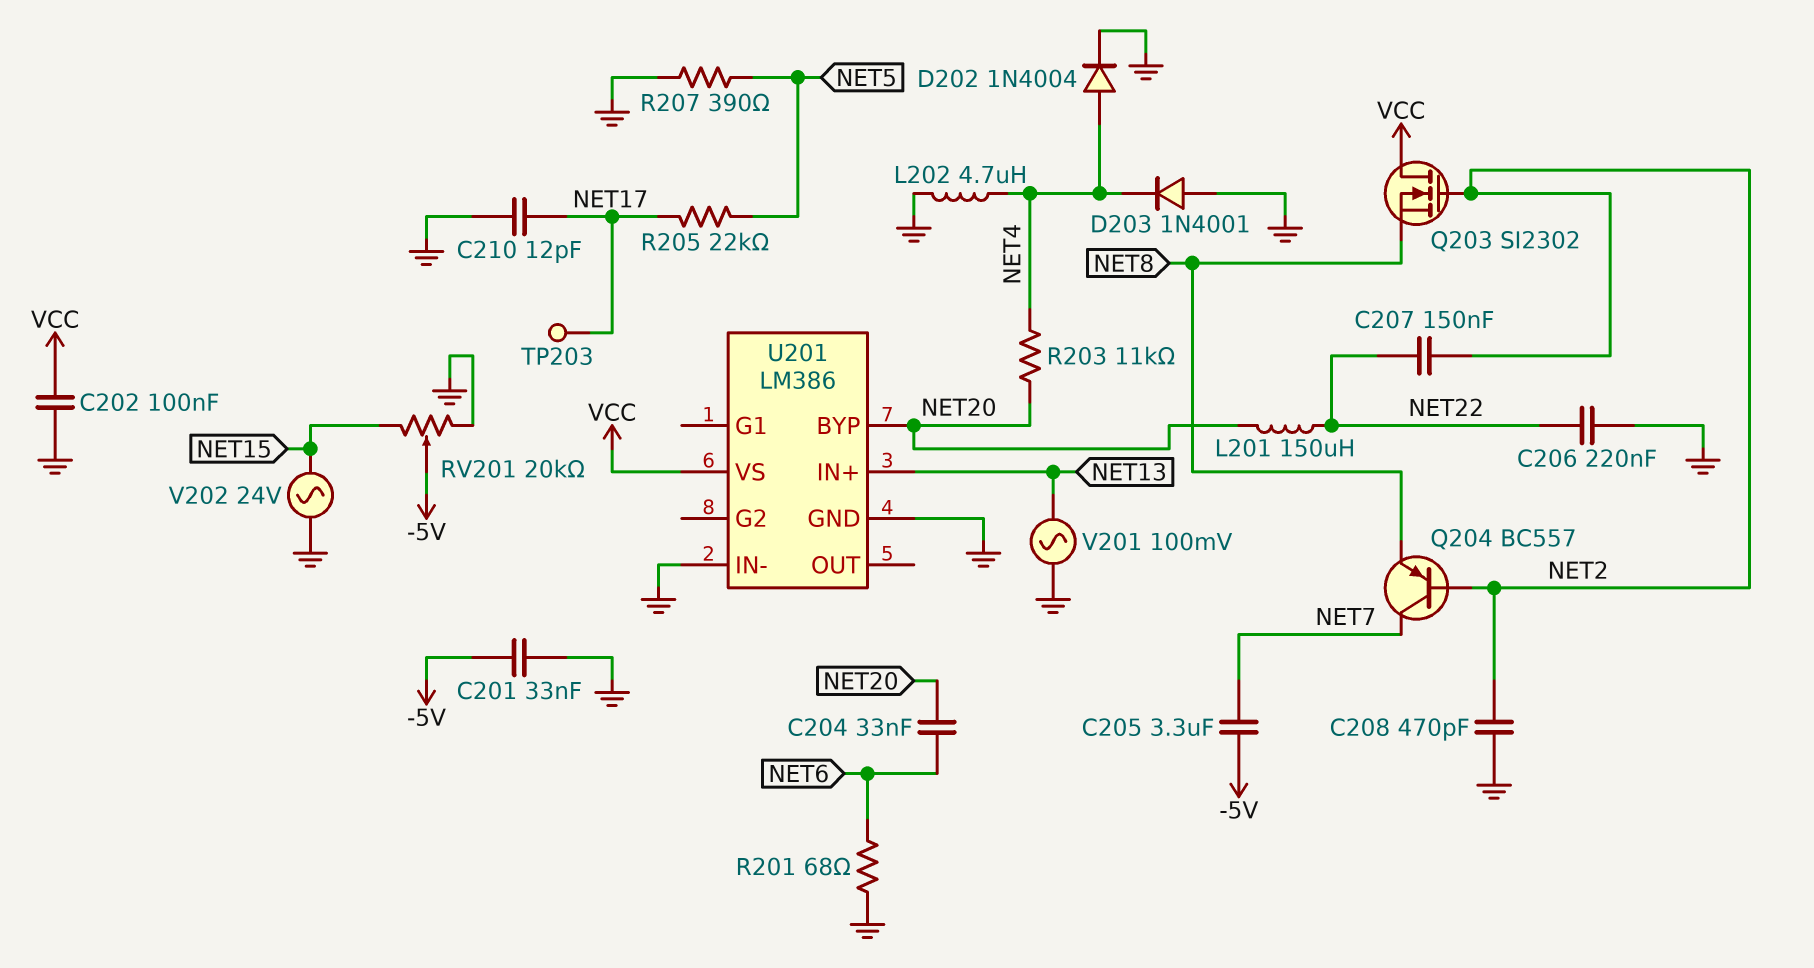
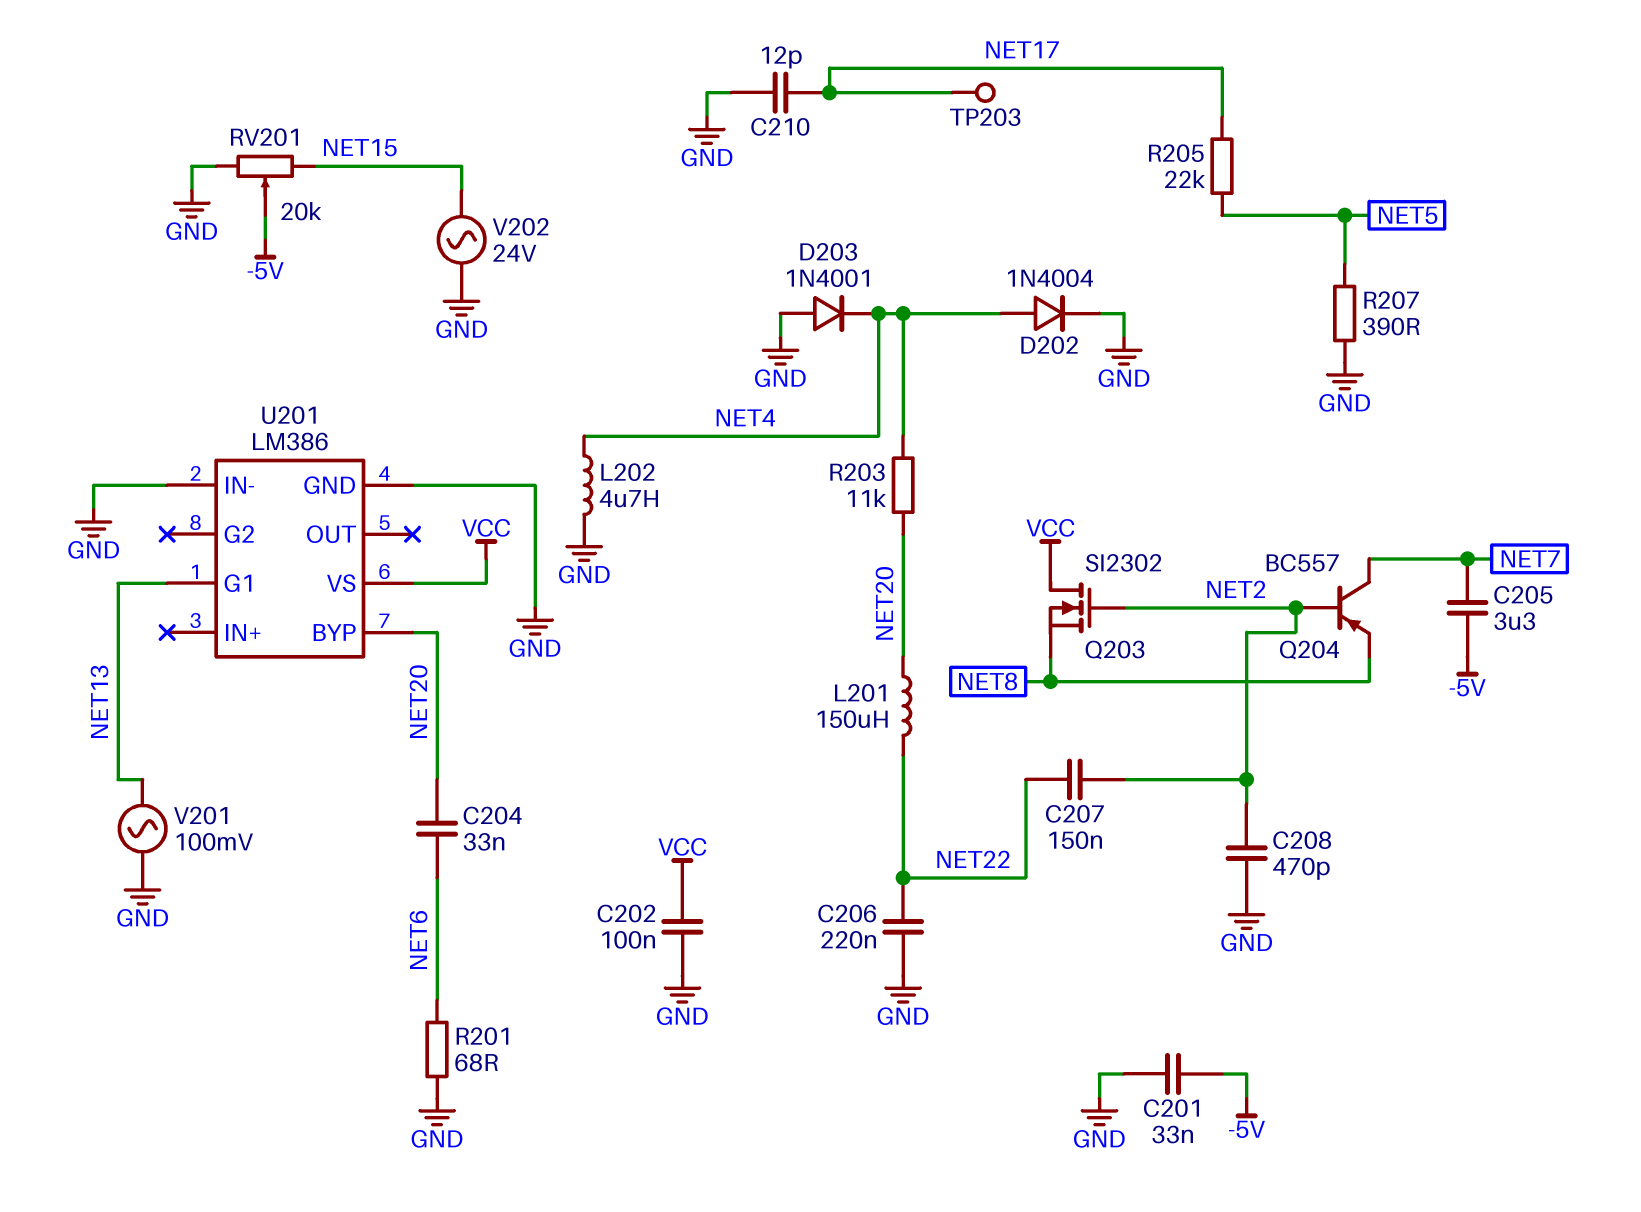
U201 pin G1: none -> NET13
U201 pin IN+: NET13 -> none

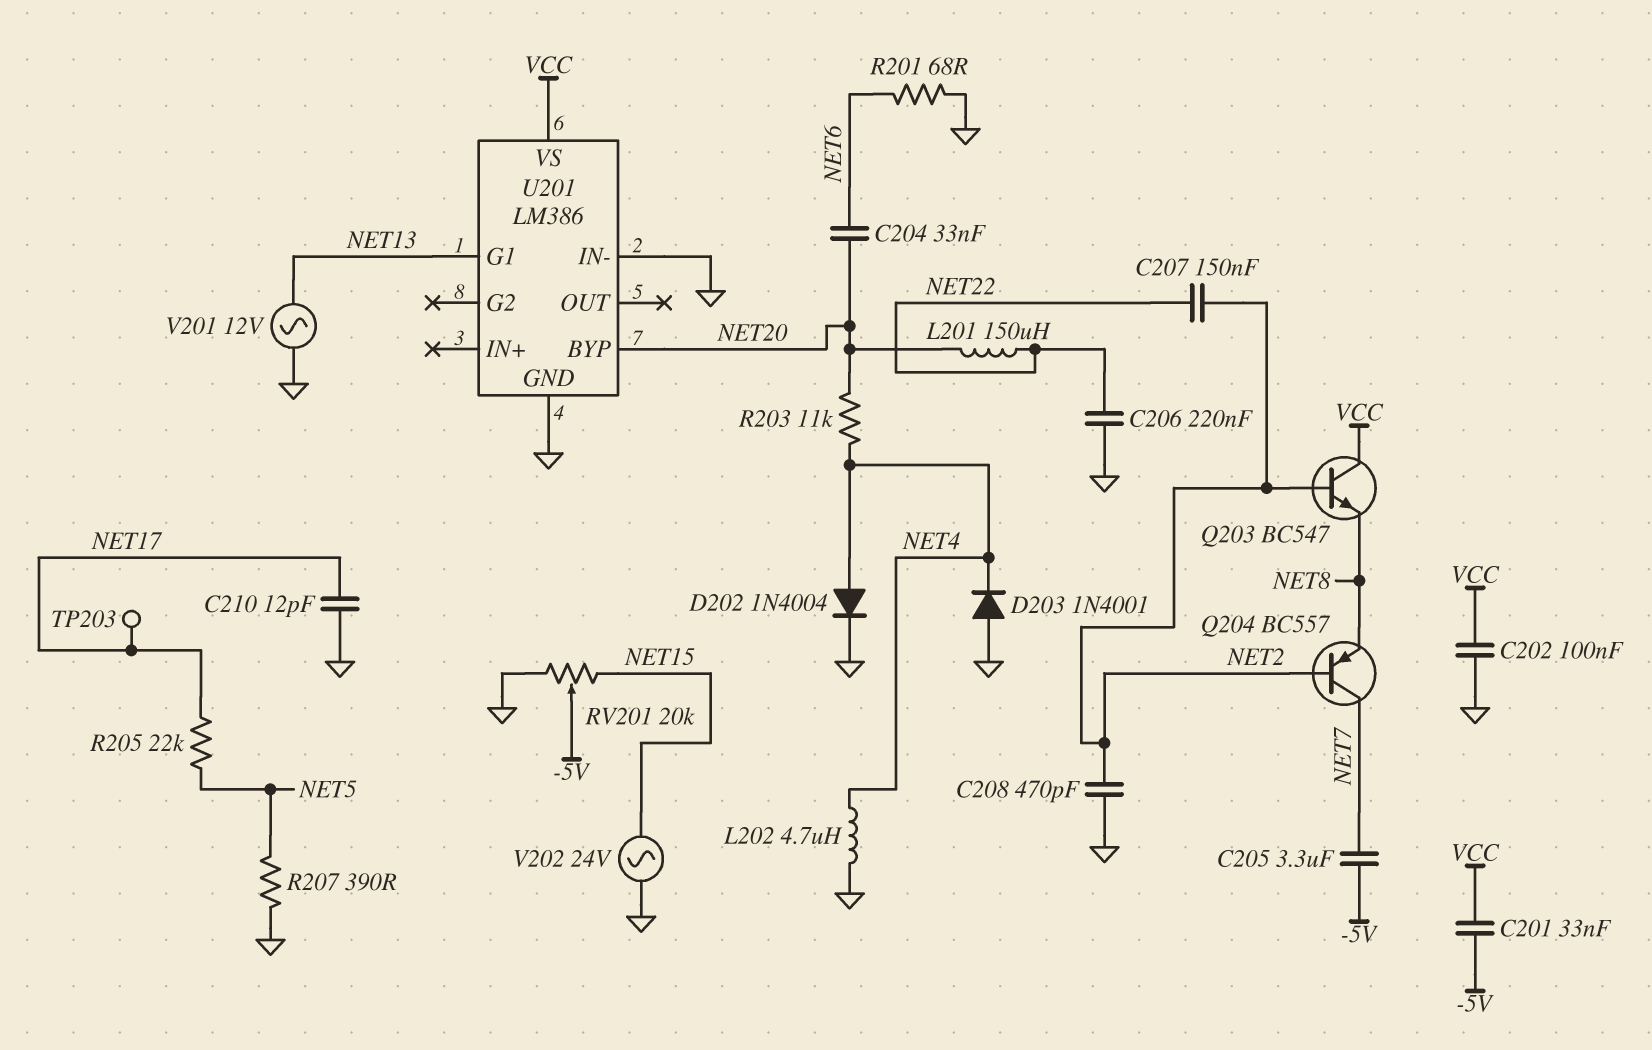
C201: 33nF (-5V, GND) -> 33nF (-5V, VCC)
Q203: NMOS SI2302 (G NET2, D VCC, S NET8) -> NPN BC547 (B NET2, C VCC, E NET8)
V201: AC 100mV (GND, NET13) -> AC 12V (GND, NET13)

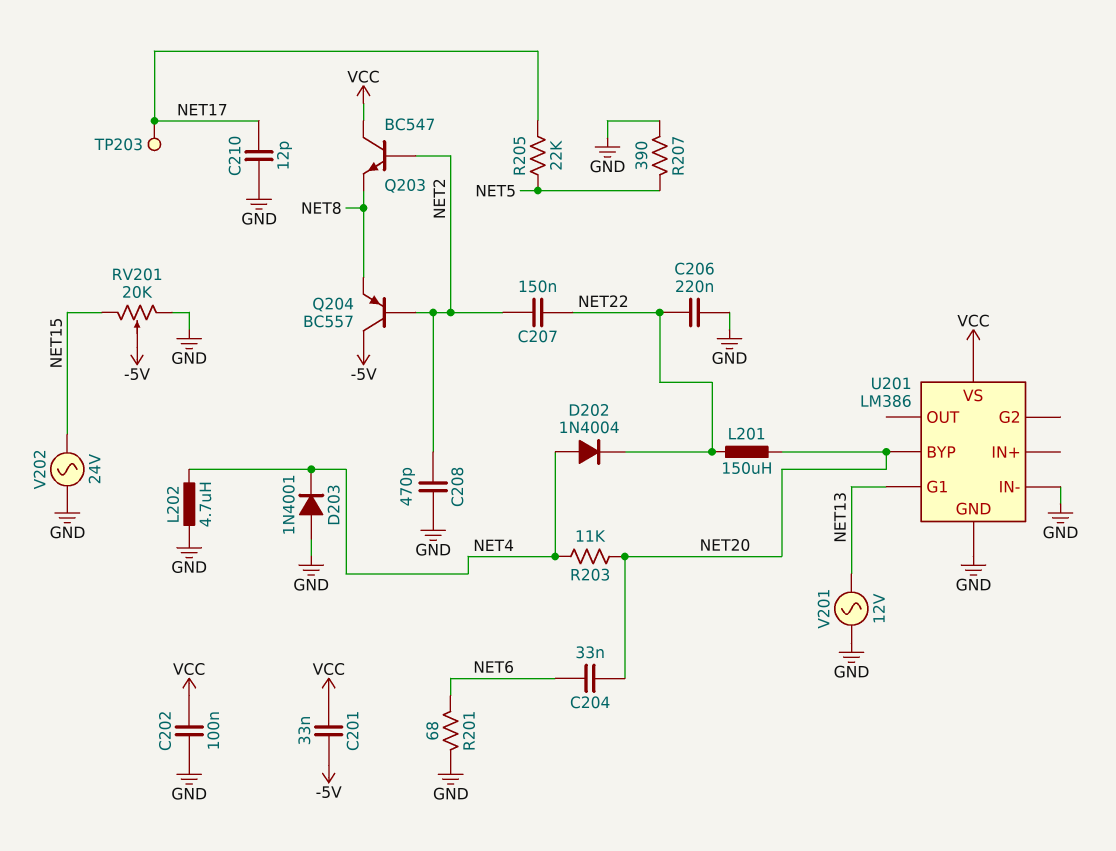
C205: 3.3uF (-5V, NET7) -> none
D202: diode 1N4004 (A NET4, K GND) -> diode 1N4004 (A NET4, K NET22)
Q204: PNP BC557 (B NET2, C NET7, E NET8) -> PNP BC557 (B NET2, C -5V, E NET8)

